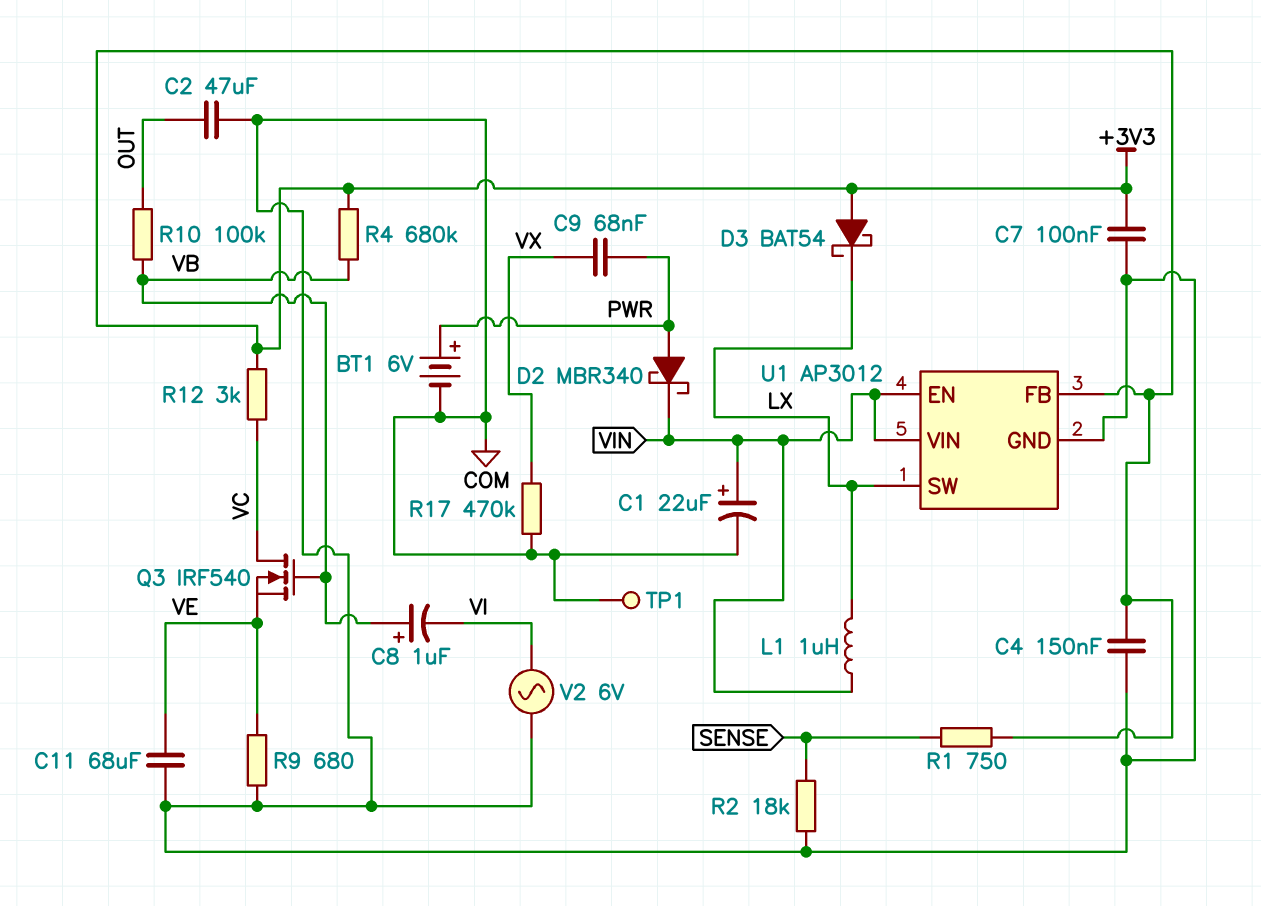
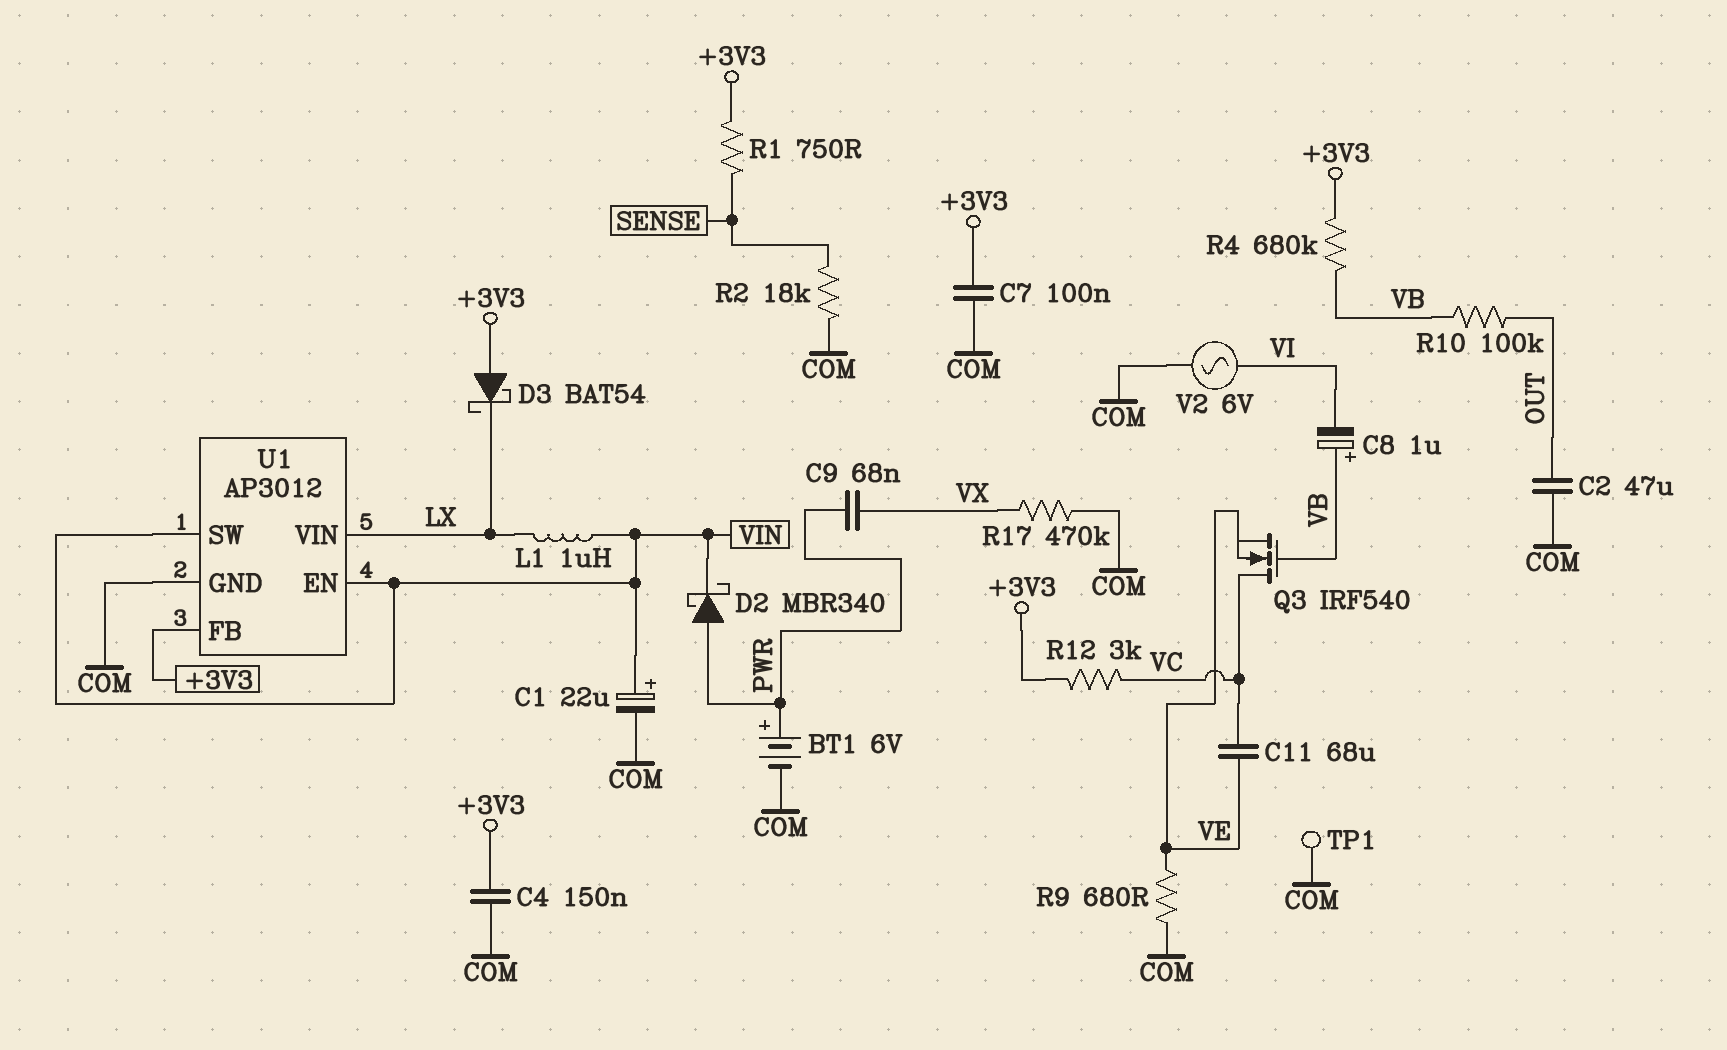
C11: 68uF (COM, VE) -> 68uF (VC, VE)
U1 pin SW: LX -> VIN
U1 pin VIN: VIN -> LX

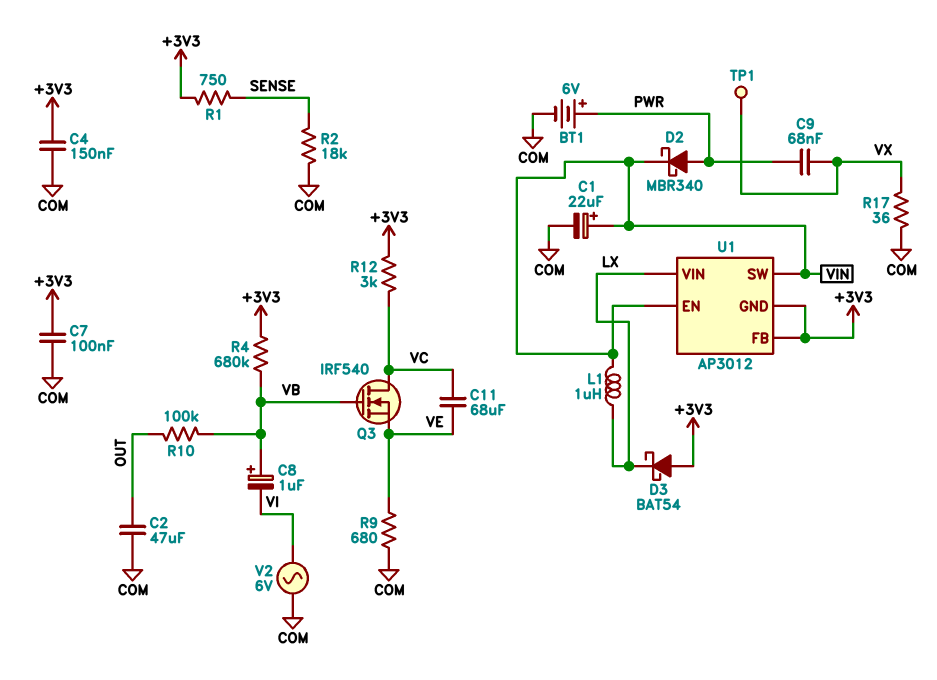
R17: 470k (COM, VX) -> 36 (COM, VX)
TP1: test point (COM) -> test point (VX)
U1 pin GND: COM -> +3V3

